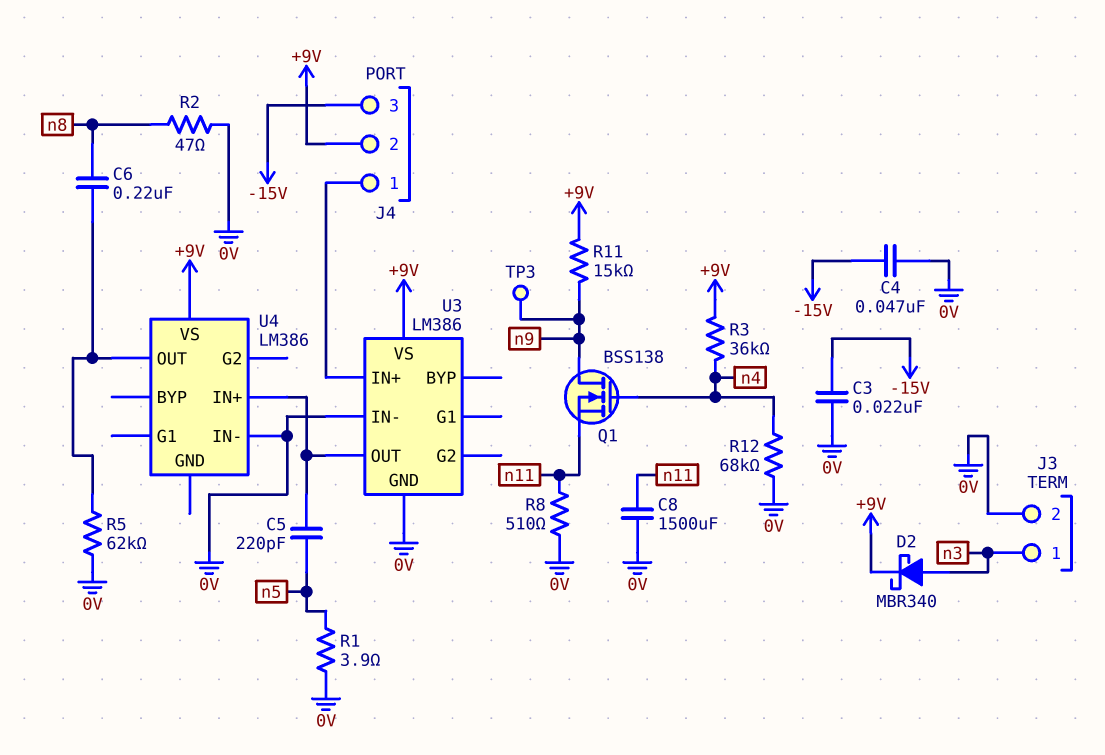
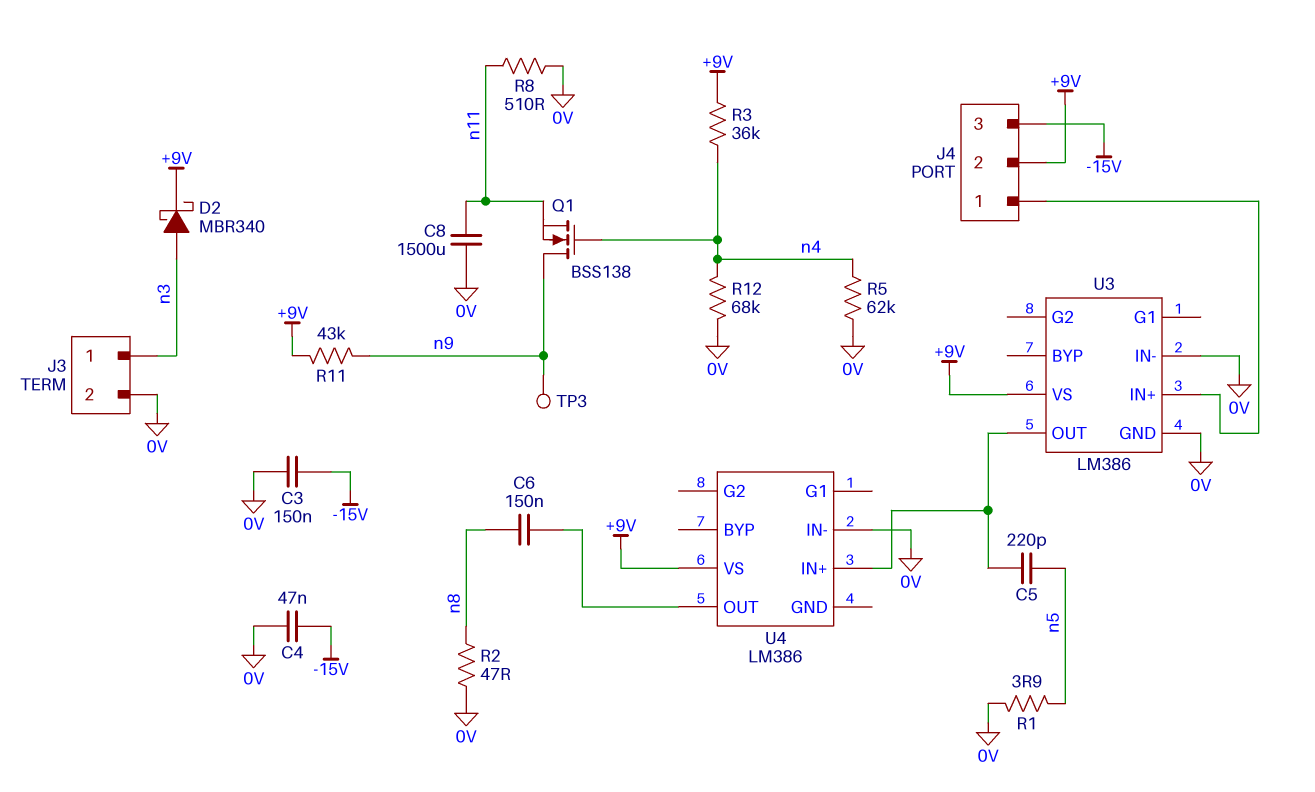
C3: 22nF (-15V, 0V) -> 150nF (-15V, 0V)
C6: 220nF (U4/OUT, n8) -> 150nF (U4/OUT, n8)
R5: 62k (0V, U4/OUT) -> 62k (0V, n4)
R11: 15k (+9V, n9) -> 43k (+9V, n9)

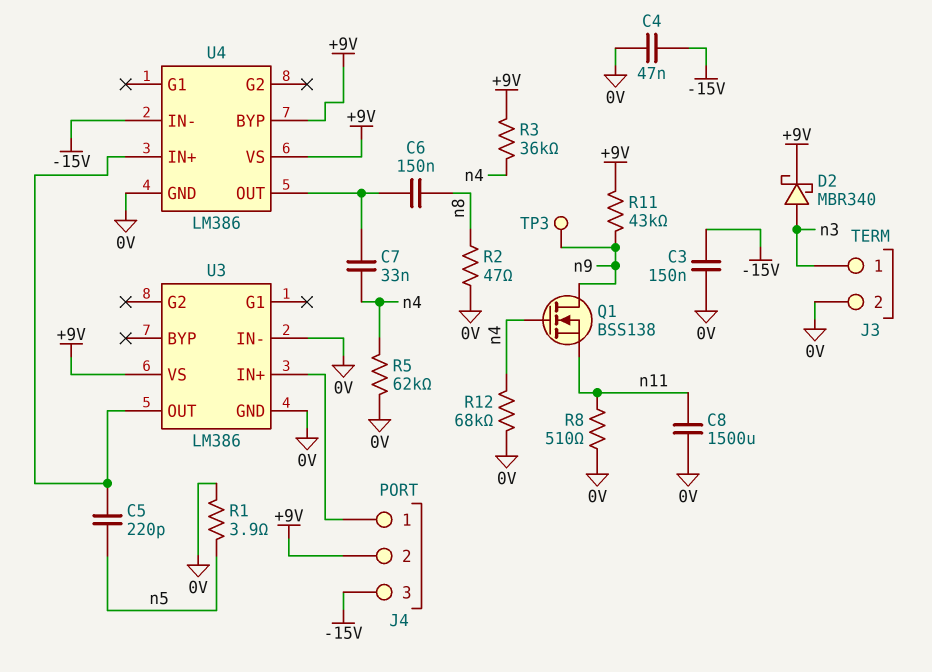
C7: none -> 33nF (U4/OUT, n4)
U4 pin BYP: none -> +9V
U4 pin GND: none -> 0V
U4 pin IN-: 0V -> -15V

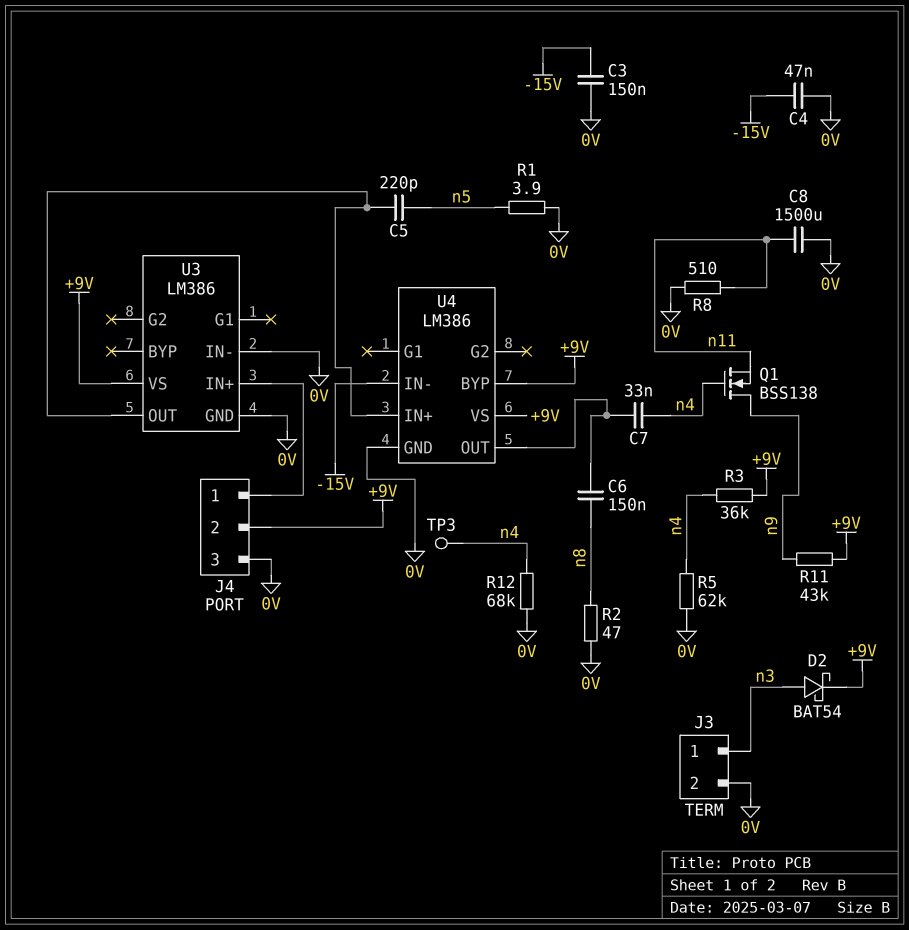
D2: schottky MBR340 (A n3, K +9V) -> schottky BAT54 (A n3, K +9V)
J4 pin 3: -15V -> 0V
TP3: test point (n9) -> test point (n4)

